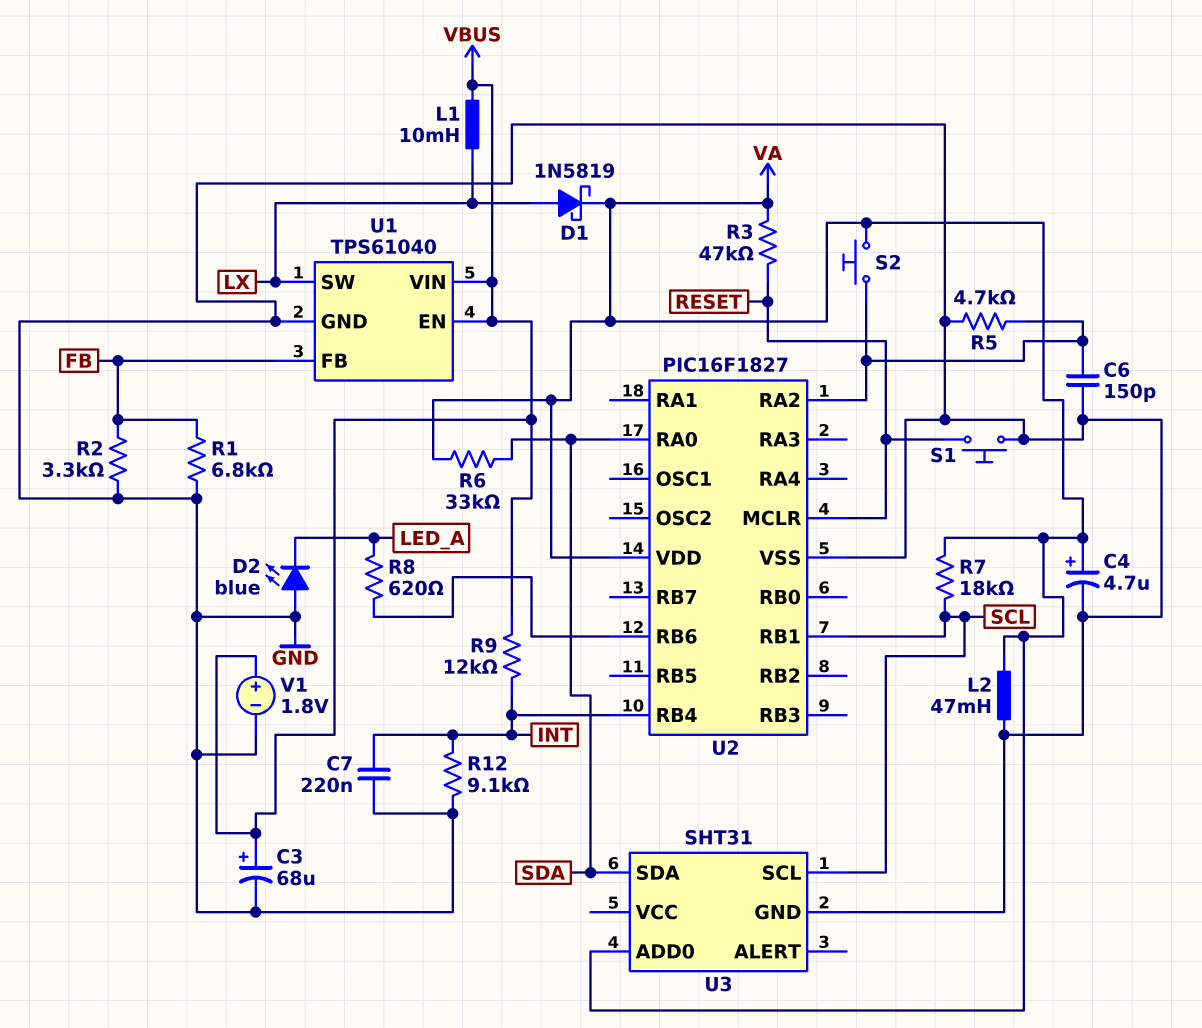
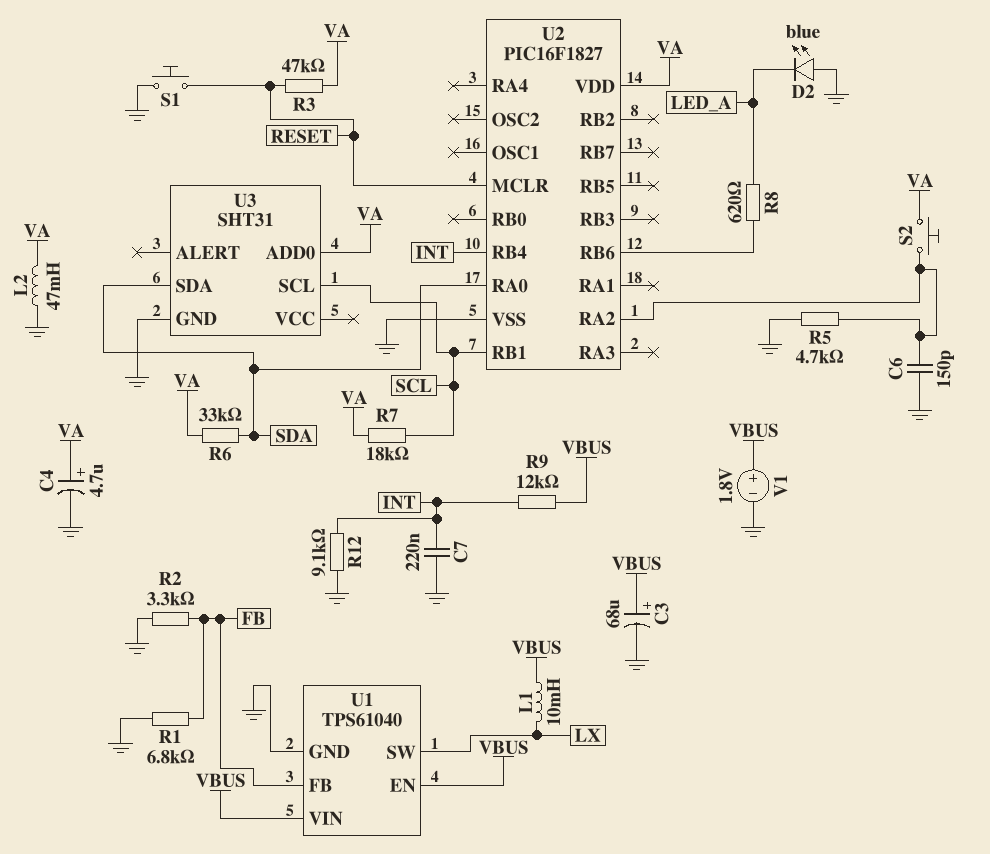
D1: schottky 1N5819 (A LX, K VA) -> none

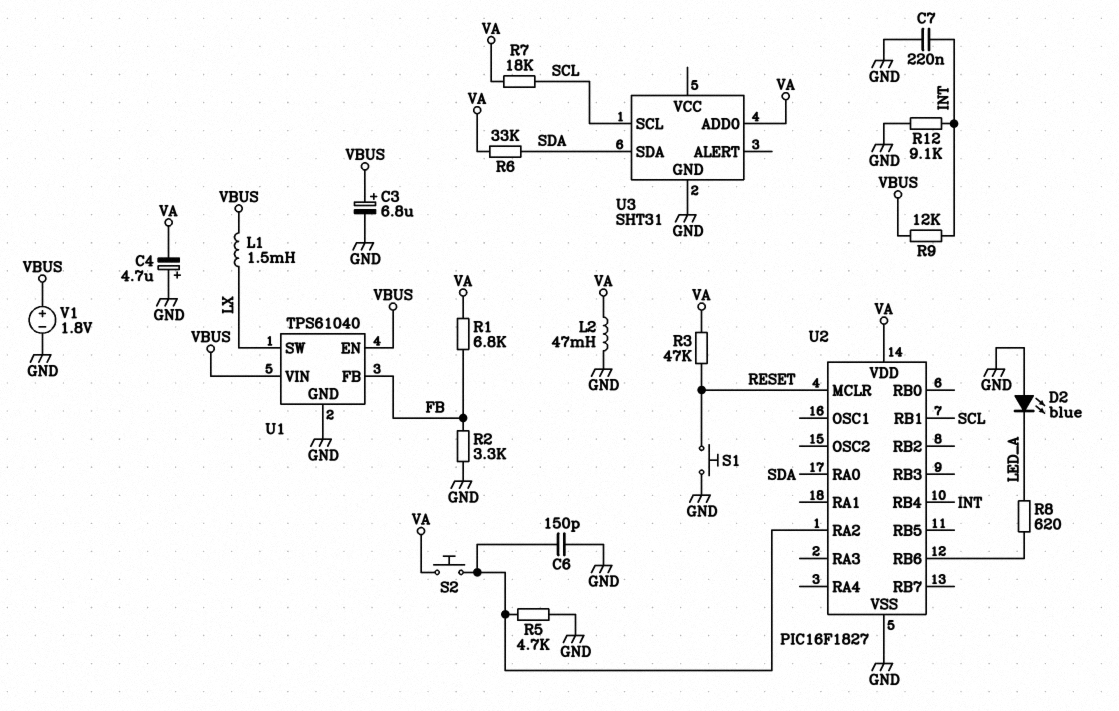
C3: 68uF (plus VBUS, minus GND) -> 6.8uF (plus VBUS, minus GND)
C4: 4.7uF (plus VA, minus GND) -> 4.7uF (plus GND, minus VA)
L1: 10mH (LX, VBUS) -> 1.5mH (LX, VBUS)
R1: 6.8k (FB, GND) -> 6.8k (FB, VA)

